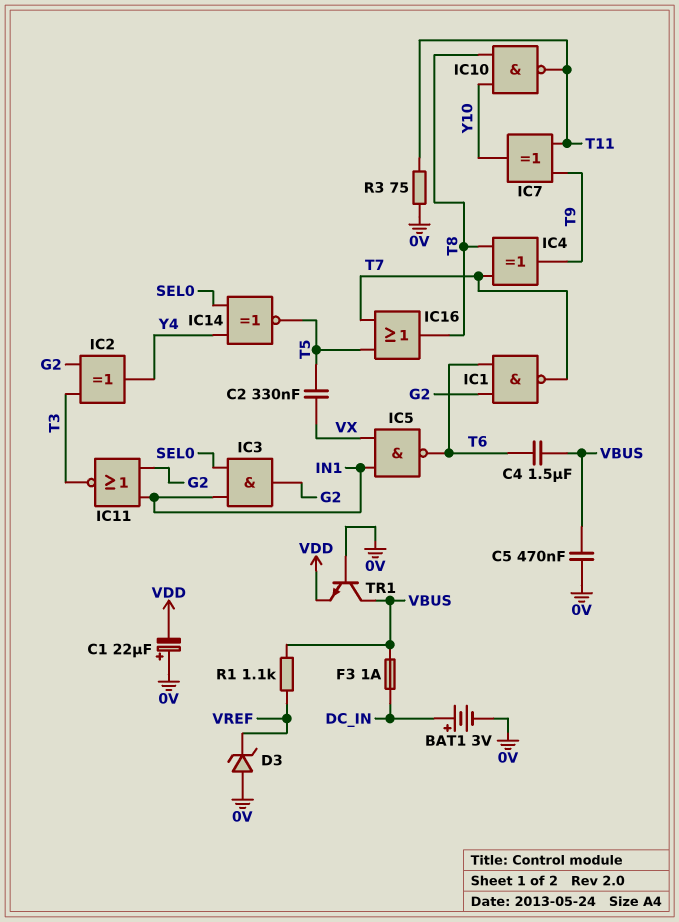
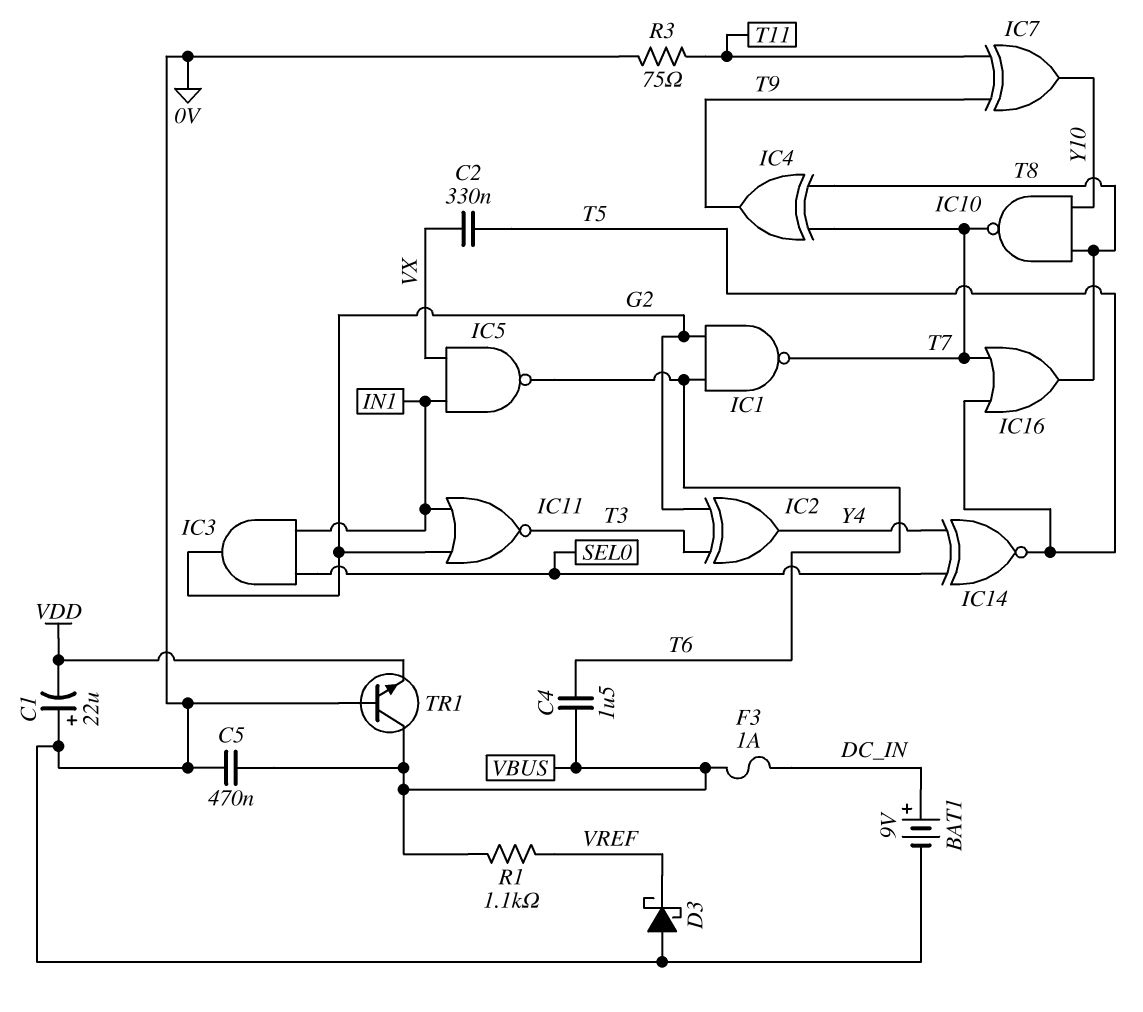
BAT1: 3V (plus DC_IN, minus 0V) -> 9V (plus DC_IN, minus 0V)
D3: zener (A 0V, K VREF) -> schottky (A 0V, K VREF)
IC10: NAND (in T8, in Y10, out T11) -> NAND (in T8, in Y10, out T7)

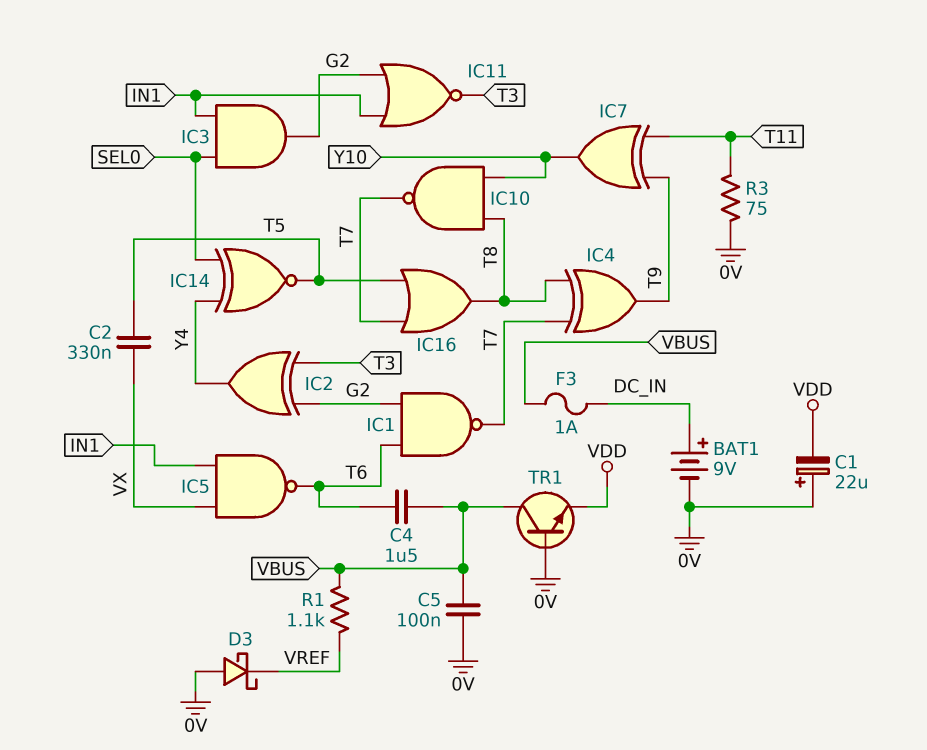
C5: 470nF (0V, VBUS) -> 100nF (0V, VBUS)

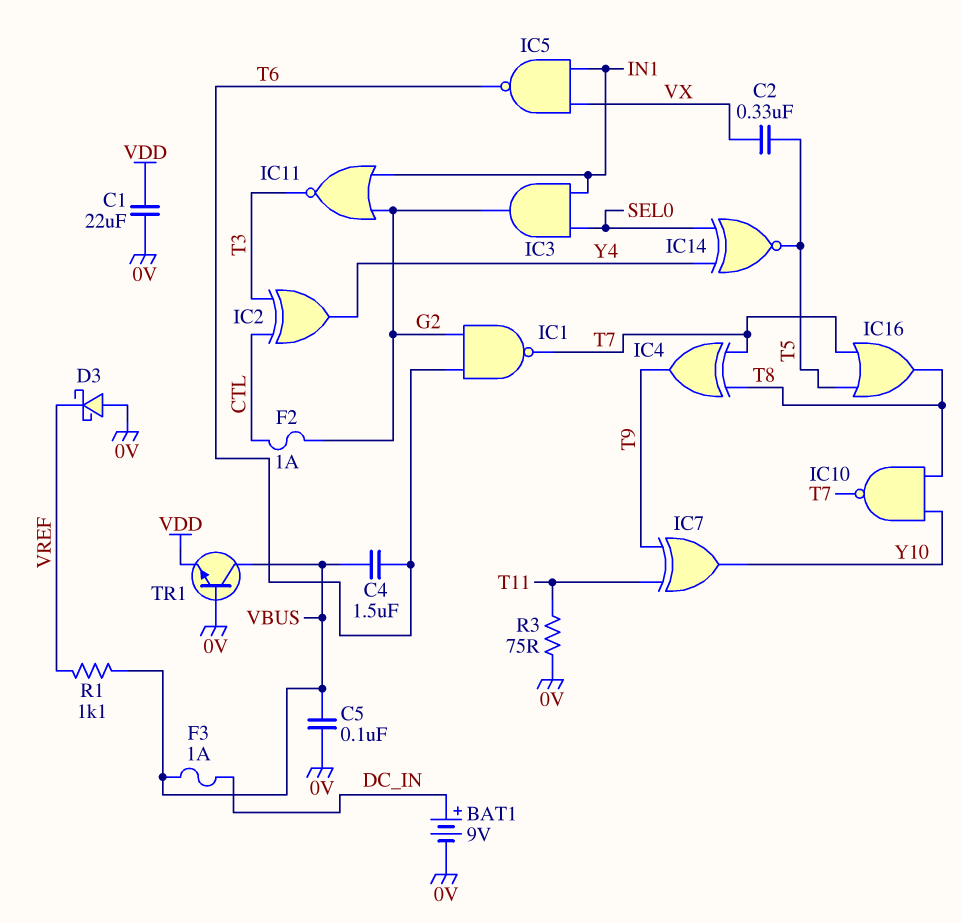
C1: 22uF (plus 0V, minus VDD) -> 22uF (0V, VDD)
F2: none -> 1A (CTL, G2)
IC2: XOR (in G2, in T3, out Y4) -> XOR (in CTL, in T3, out Y4)

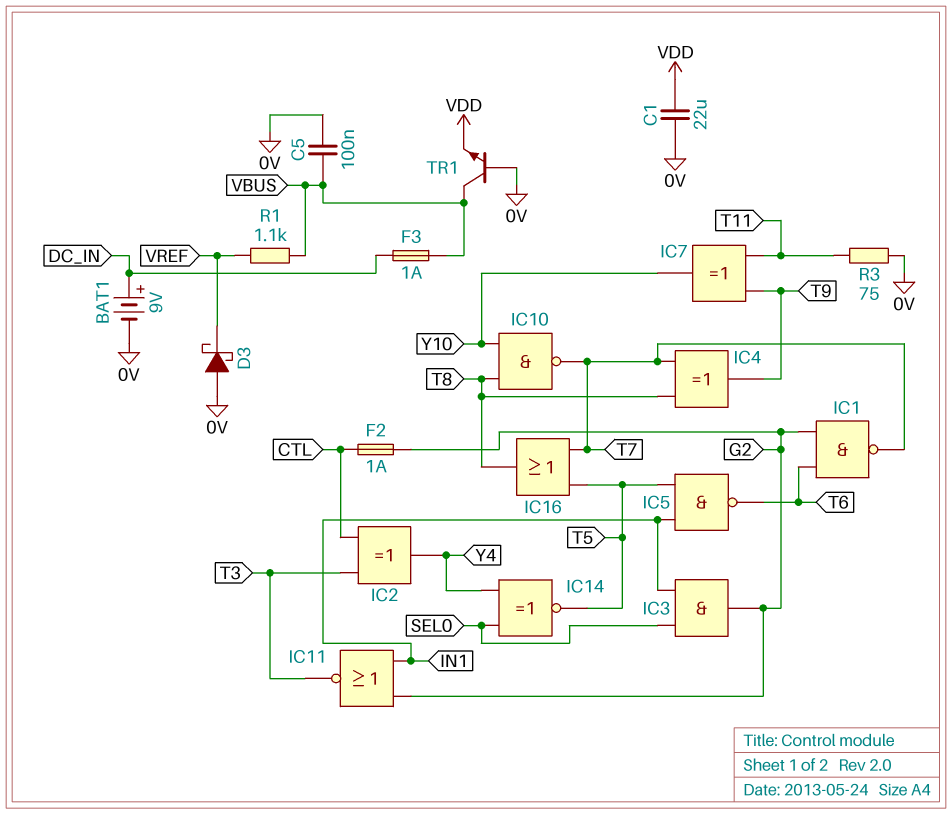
C2: 330nF (T5, VX) -> none
C4: 1.5uF (T6, VBUS) -> none
IC5: NAND (in IN1, in VX, out T6) -> NAND (in IN1, in T5, out T6)

